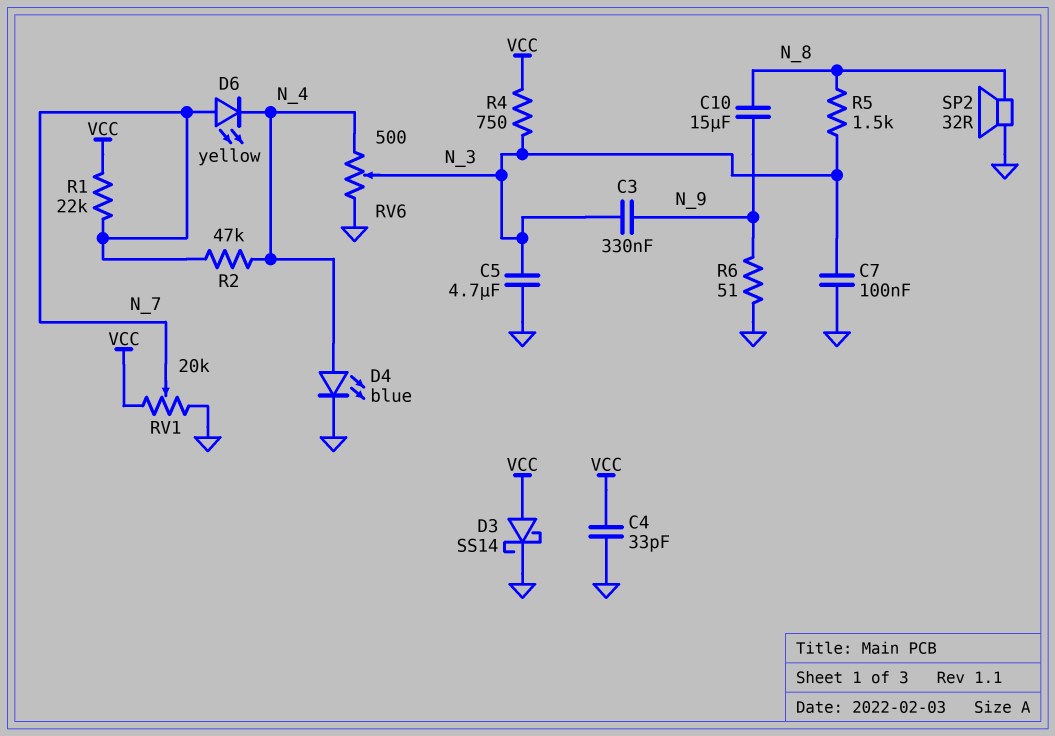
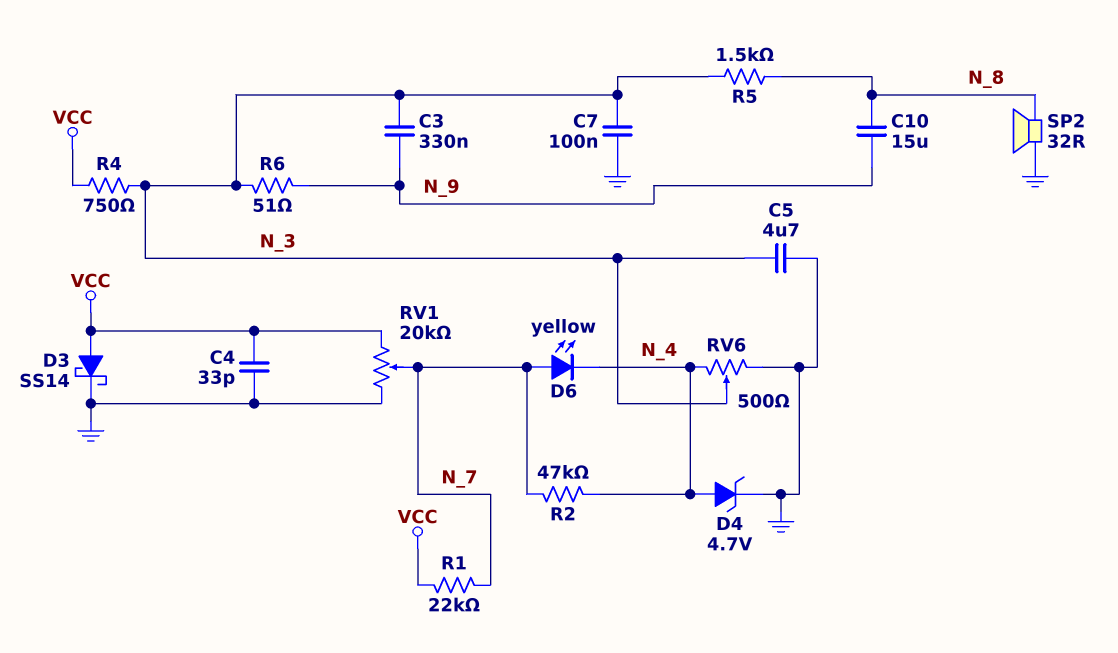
D4: LED blue (A N_4, K GND) -> zener 4.7V (A N_4, K GND)
R6: 51 (GND, N_9) -> 51 (N_3, N_9)

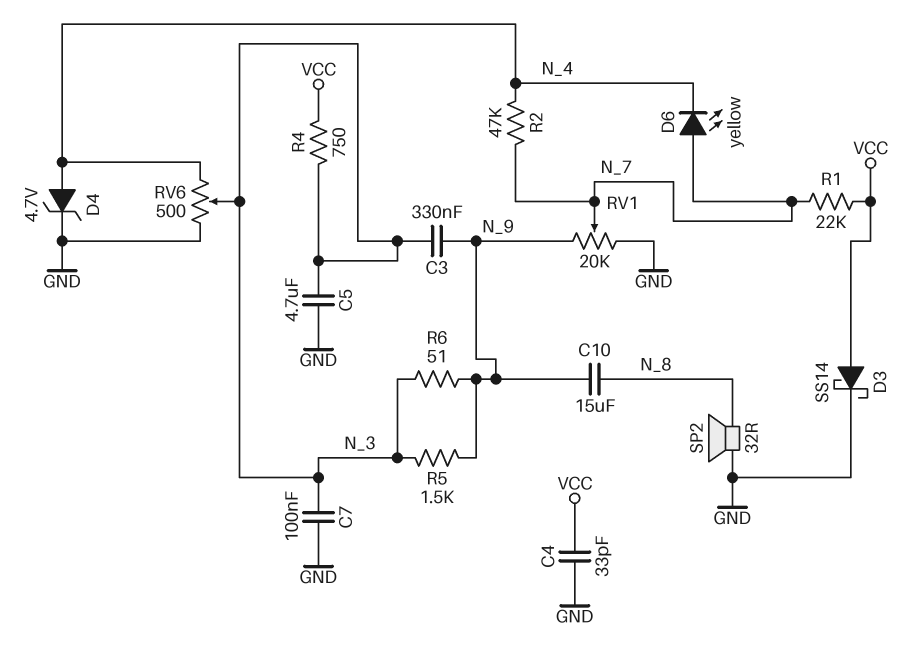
R5: 1.5k (N_3, N_8) -> 1.5k (N_3, N_9)
RV1: 20k (GND, VCC, wiper N_7) -> 20k (GND, N_9, wiper N_7)

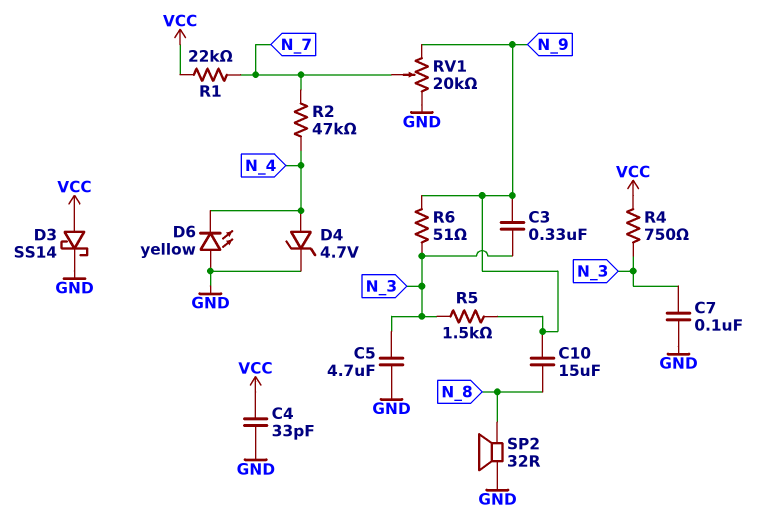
D6: LED yellow (A N_7, K N_4) -> LED yellow (A GND, K N_4)
RV6: 500 (GND, N_4, wiper N_3) -> none

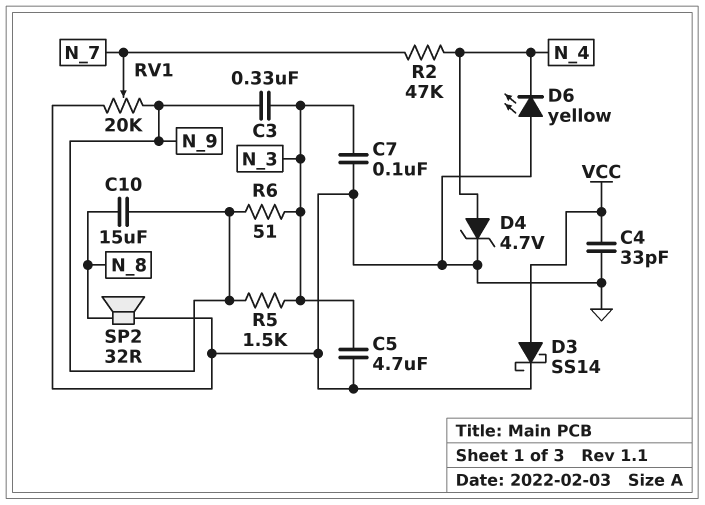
R1: 22k (N_7, VCC) -> none
R4: 750 (N_3, VCC) -> none

